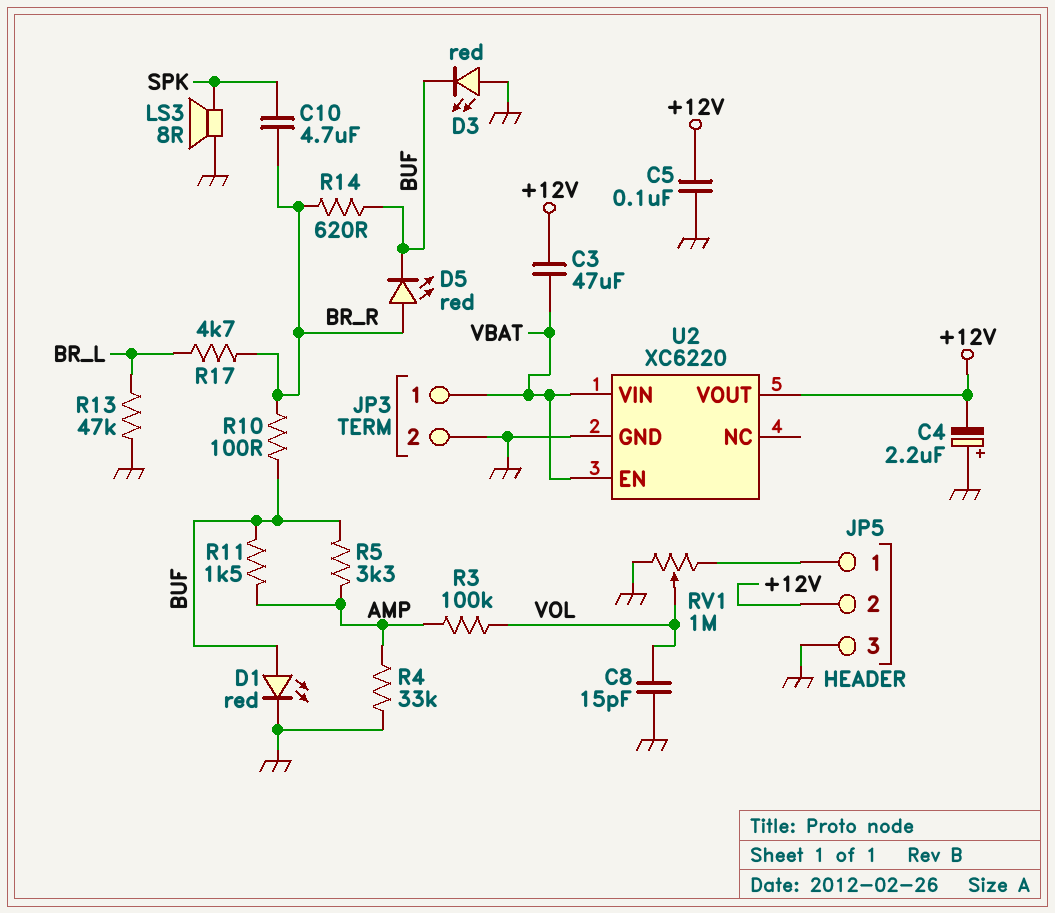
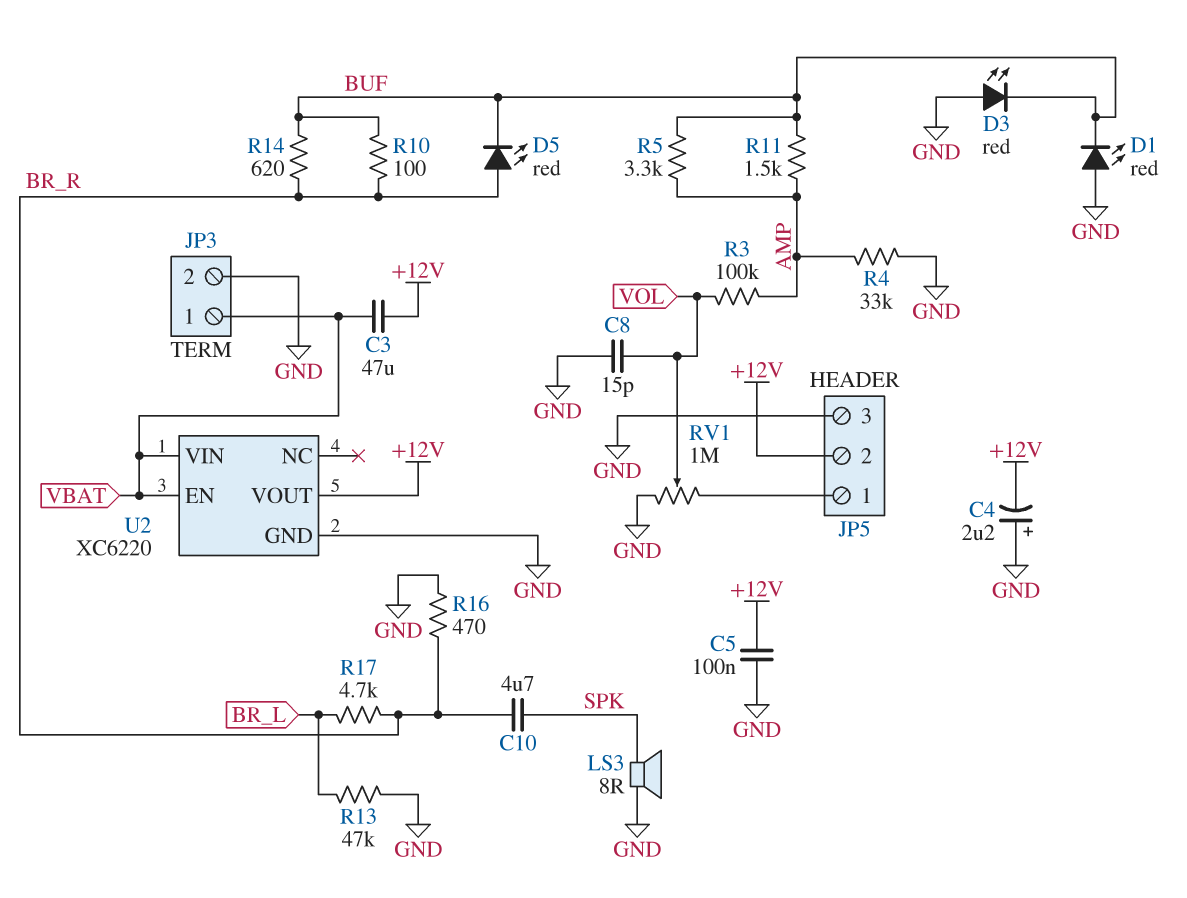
D1: LED red (A BUF, K GND) -> LED red (A GND, K BUF)
R16: none -> 470 (BR_R, GND)

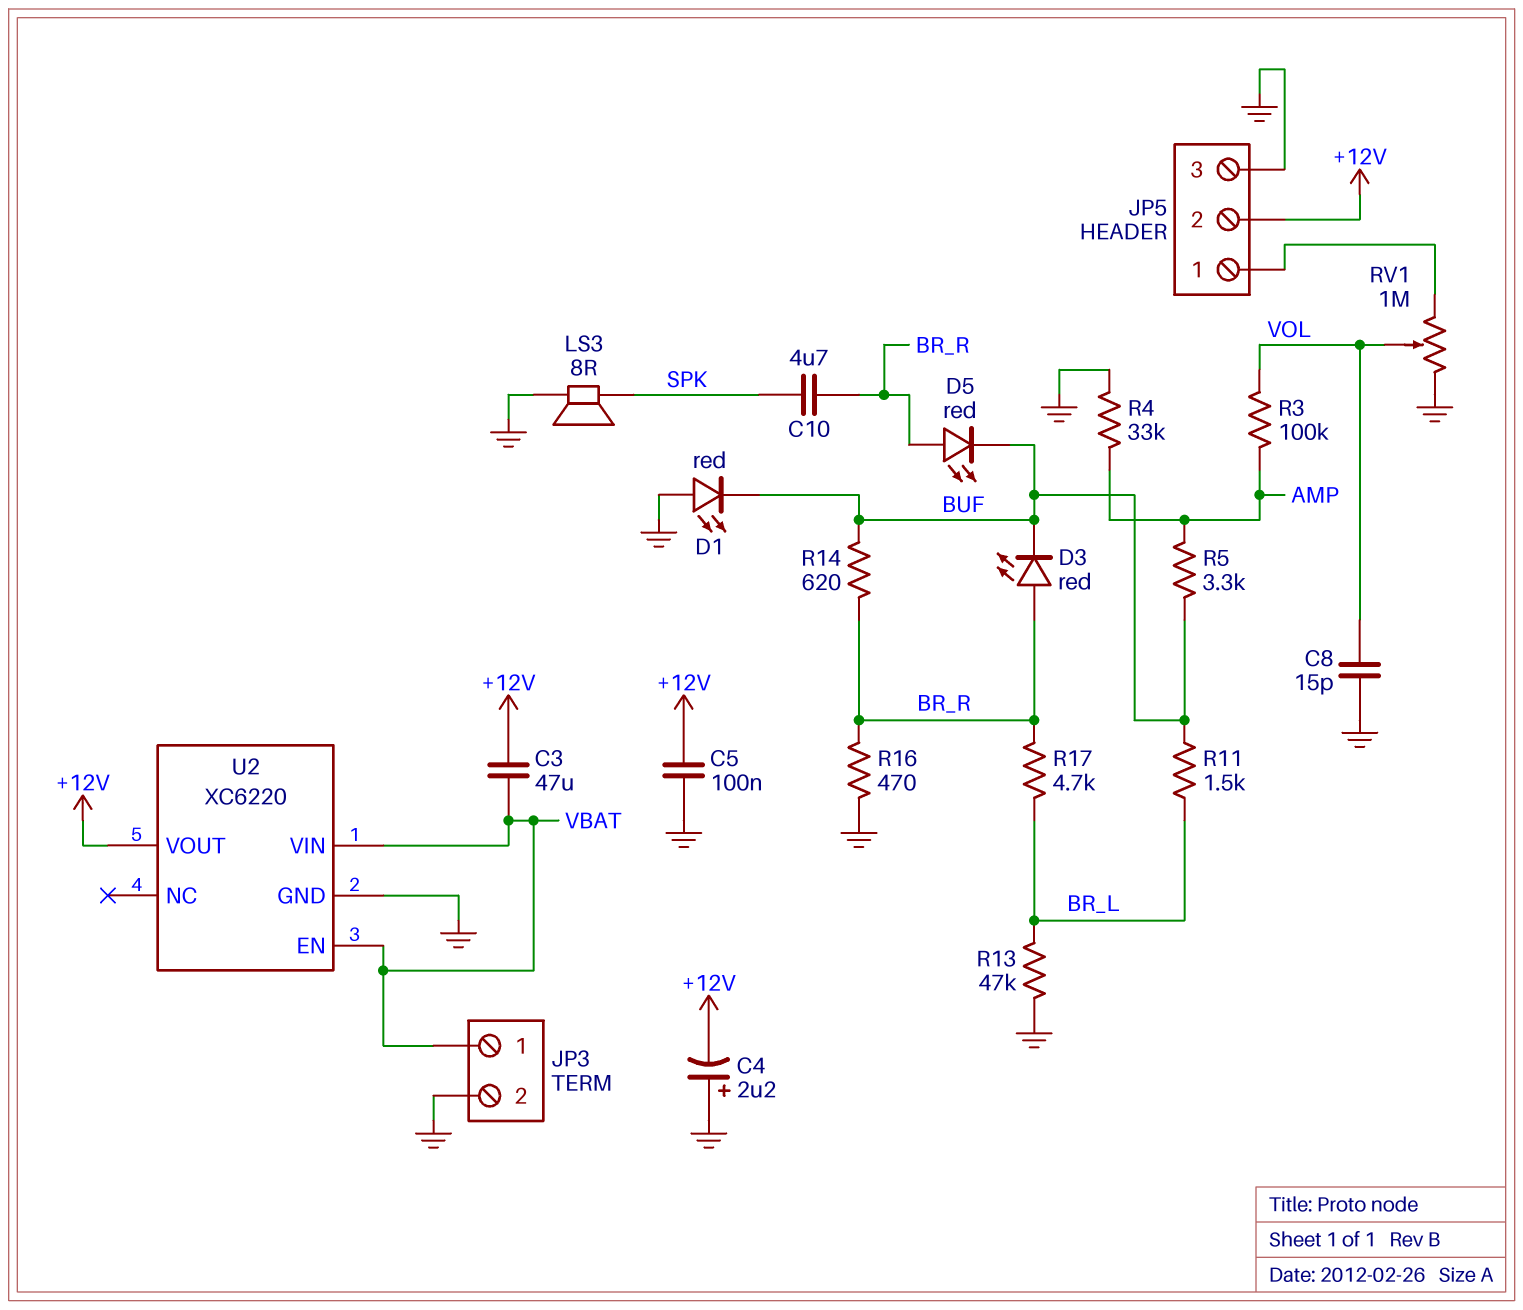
D3: LED red (A GND, K BUF) -> LED red (A BR_R, K BUF)
R10: 100 (BR_R, BUF) -> none
R11: 1.5k (AMP, BUF) -> 1.5k (BR_L, BUF)

